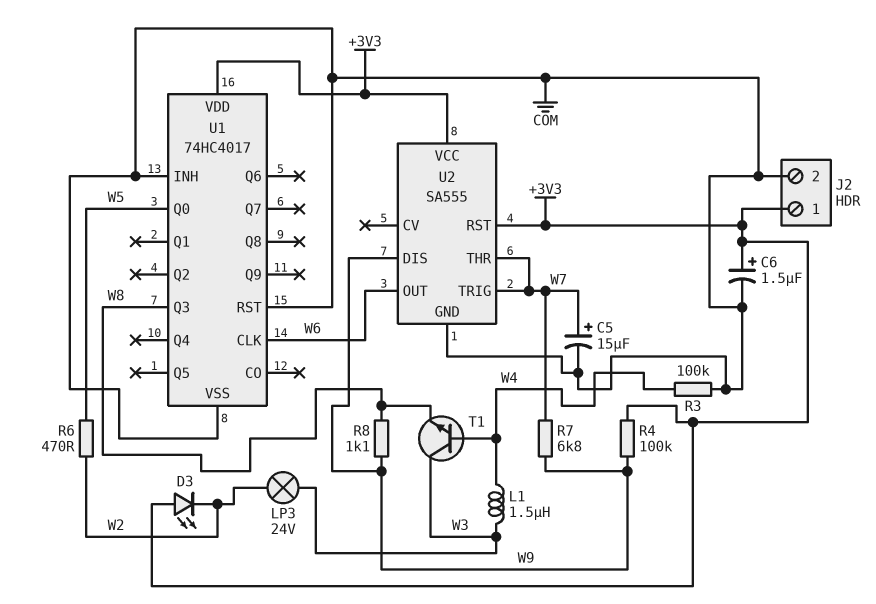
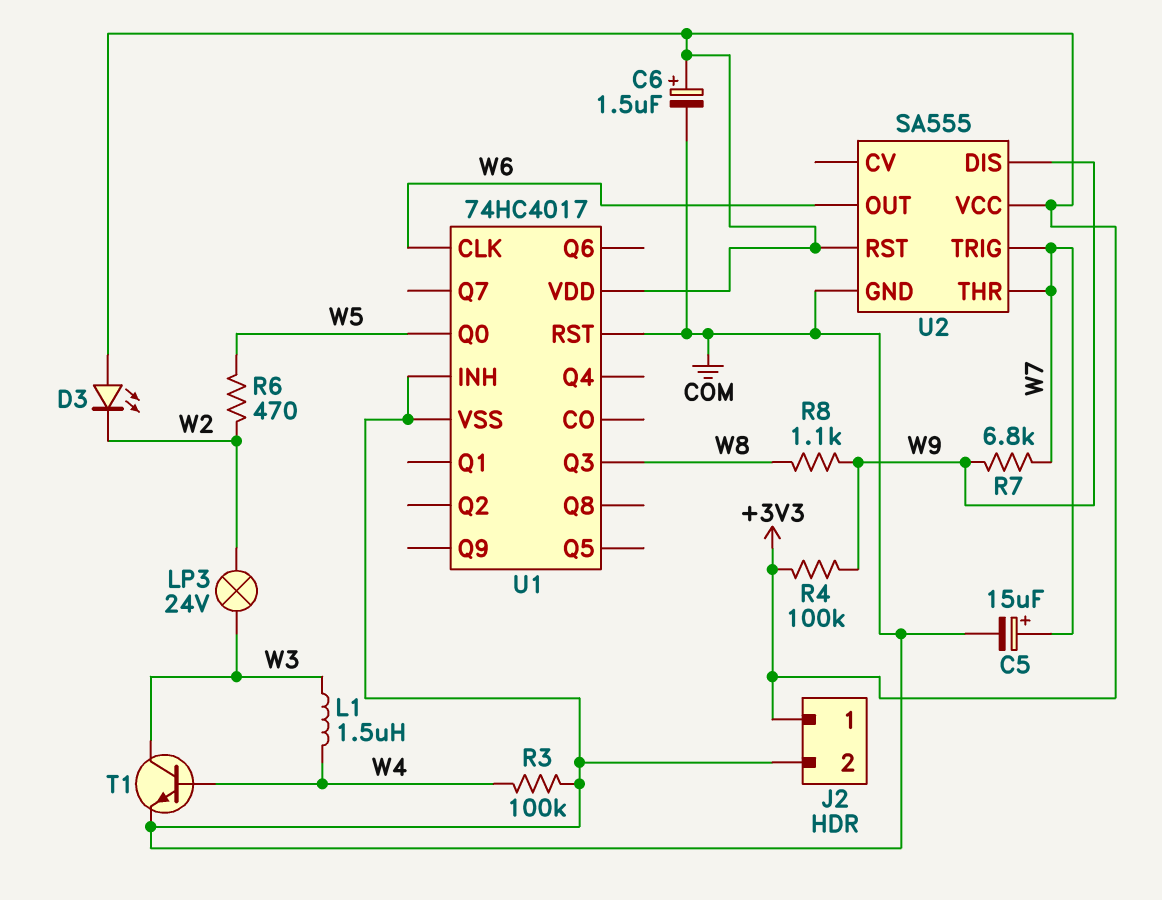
T1: NPN (B W4, C W3, E W8) -> NPN (B W4, C W3, E COM)

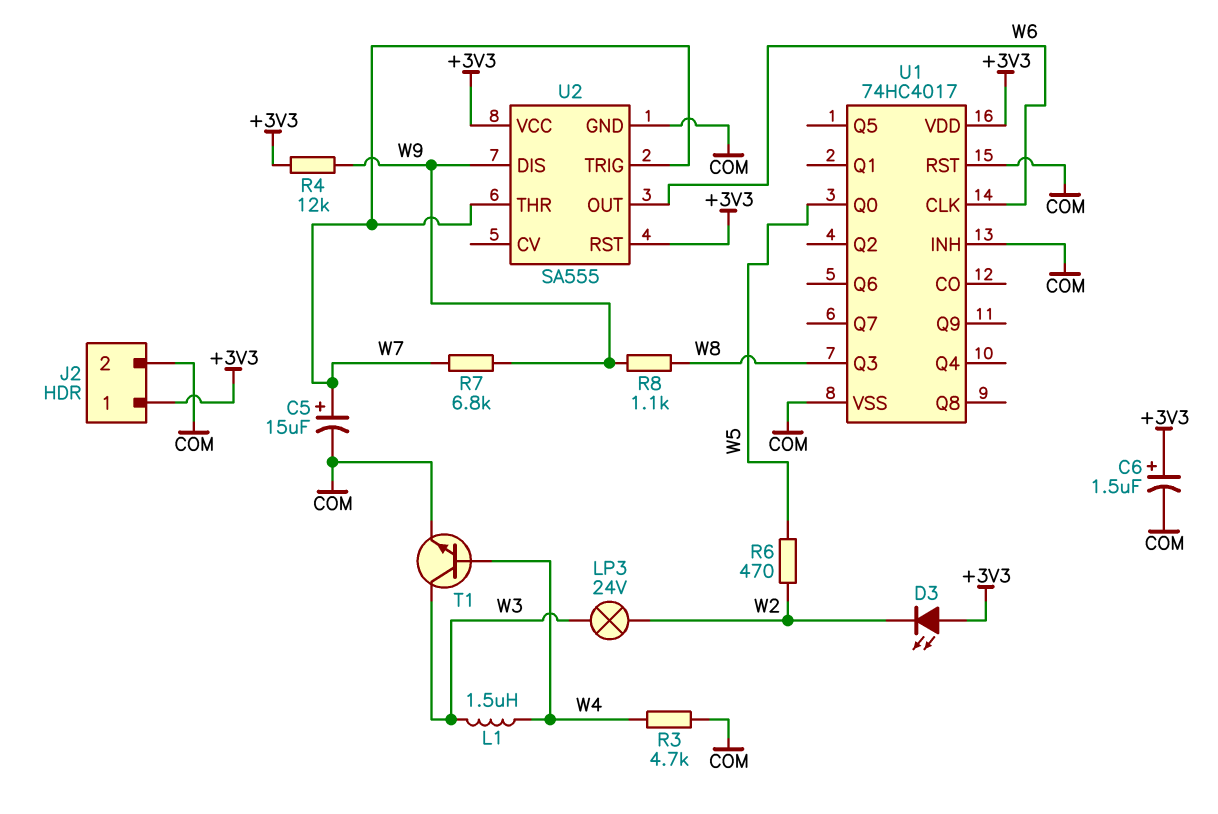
R3: 100k (COM, W4) -> 4.7k (COM, W4)
R4: 100k (+3V3, W9) -> 12k (+3V3, W9)

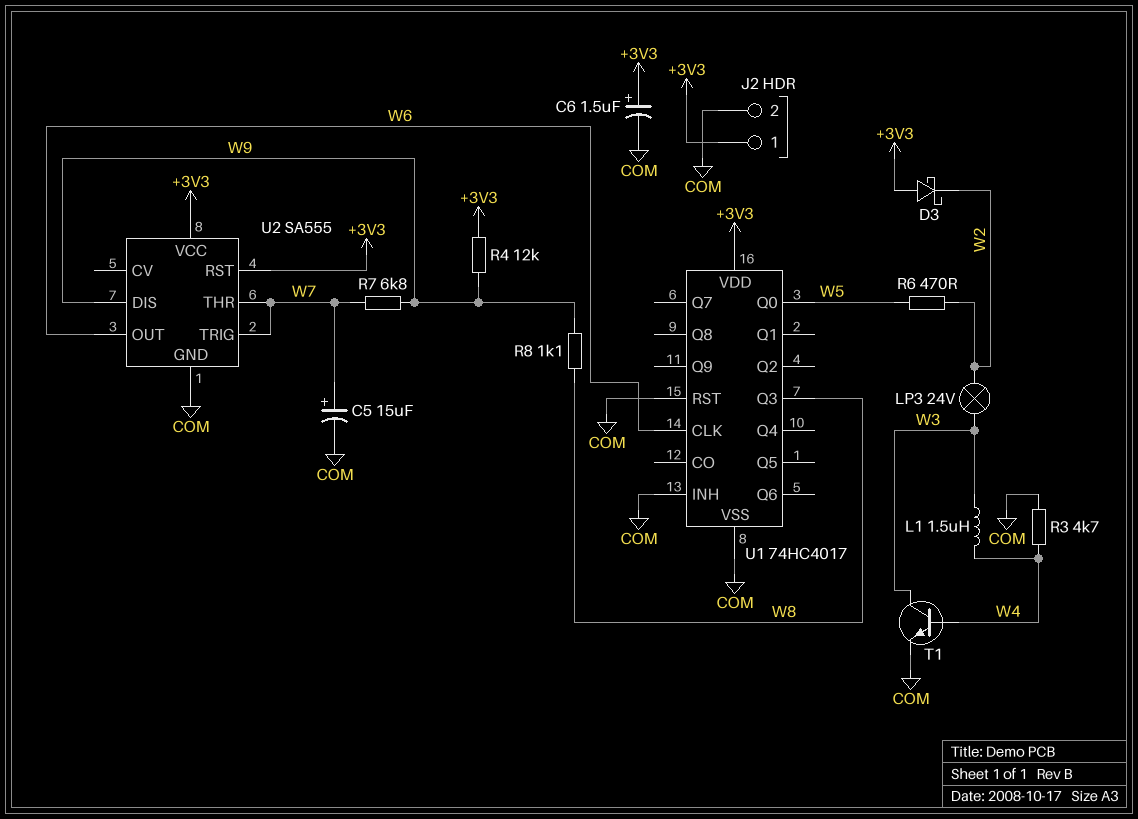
D3: LED (A +3V3, K W2) -> schottky (A +3V3, K W2)

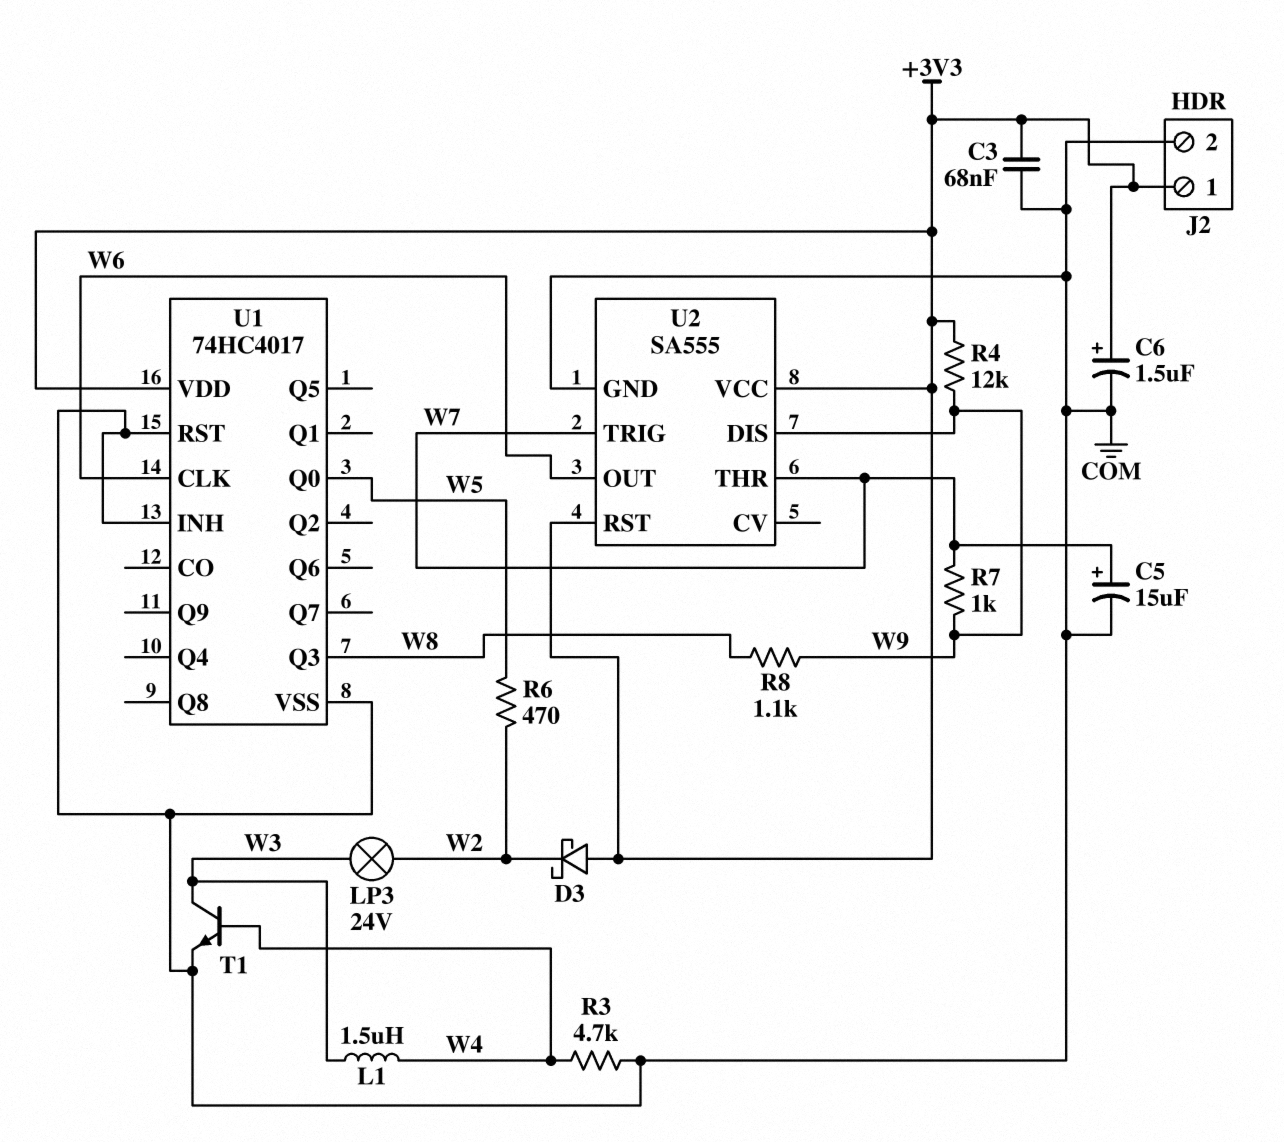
C3: none -> 68nF (+3V3, COM)
R7: 6.8k (W7, W9) -> 1k (W7, W9)

